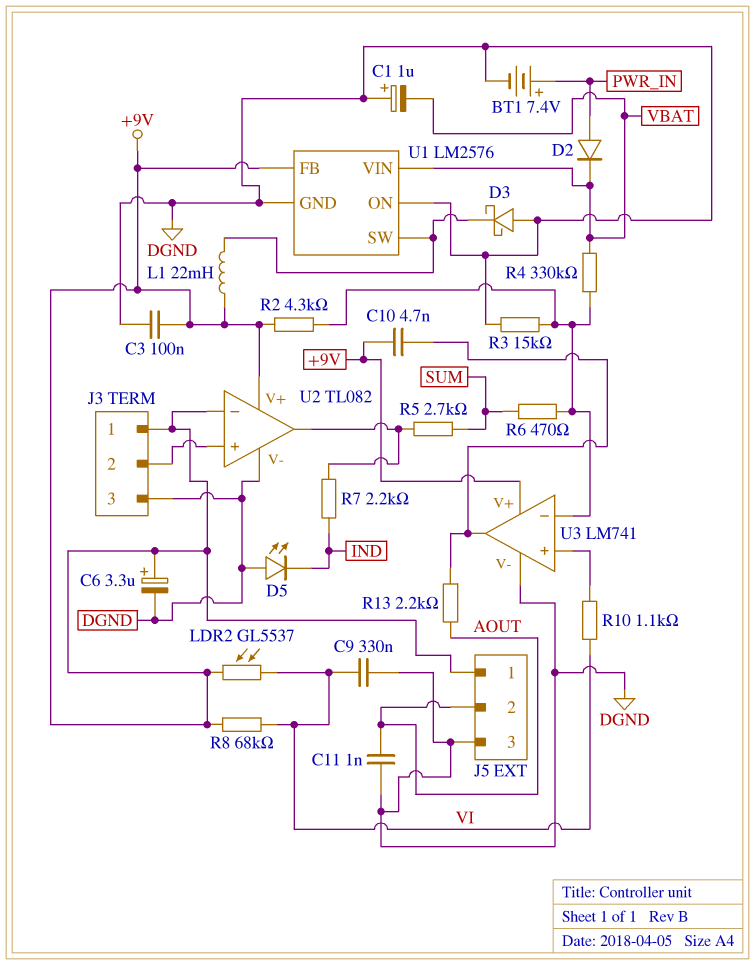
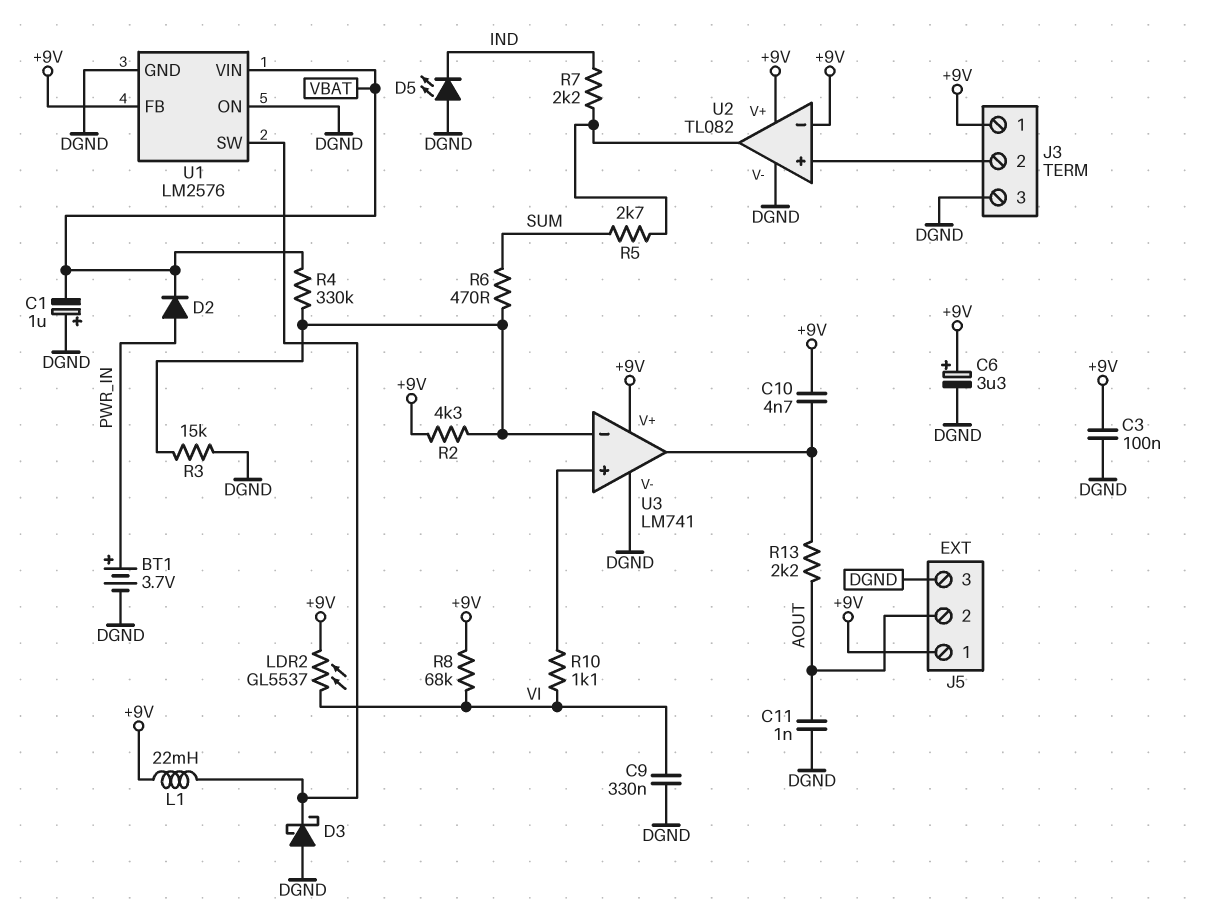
BT1: 7.4V (plus PWR_IN, minus DGND) -> 3.7V (plus PWR_IN, minus DGND)

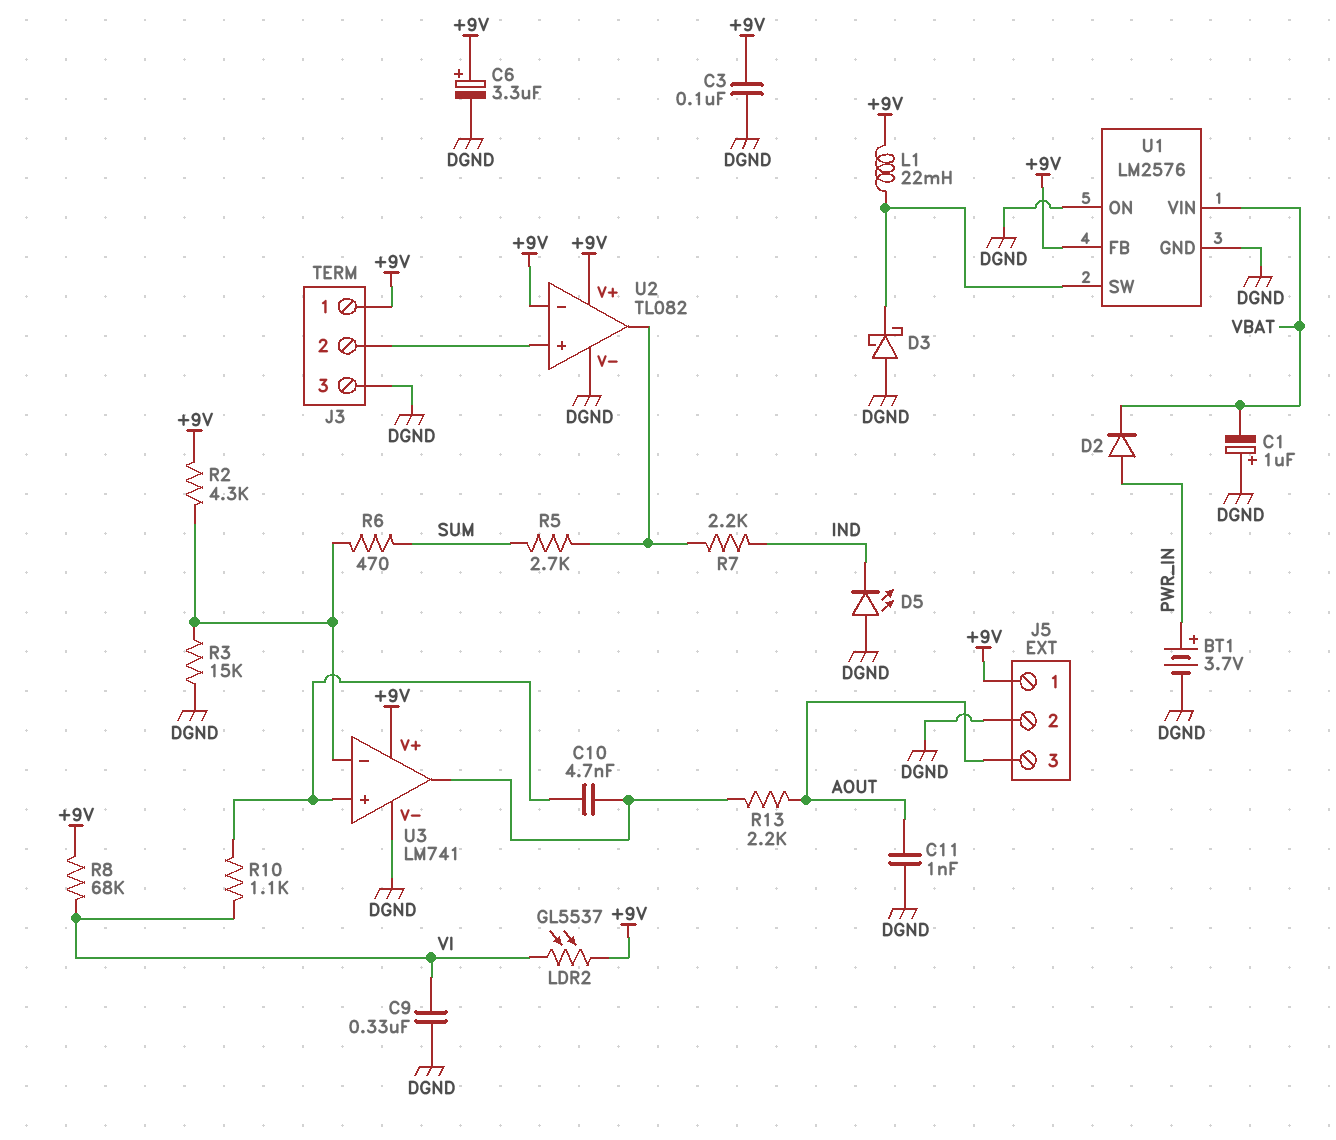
C10: 4.7nF (+9V, U3/out) -> 4.7nF (U3/in+, U3/out)
J5 pin 2: AOUT -> DGND
J5 pin 3: DGND -> AOUT
R4: 330k (U3/in-, VBAT) -> none

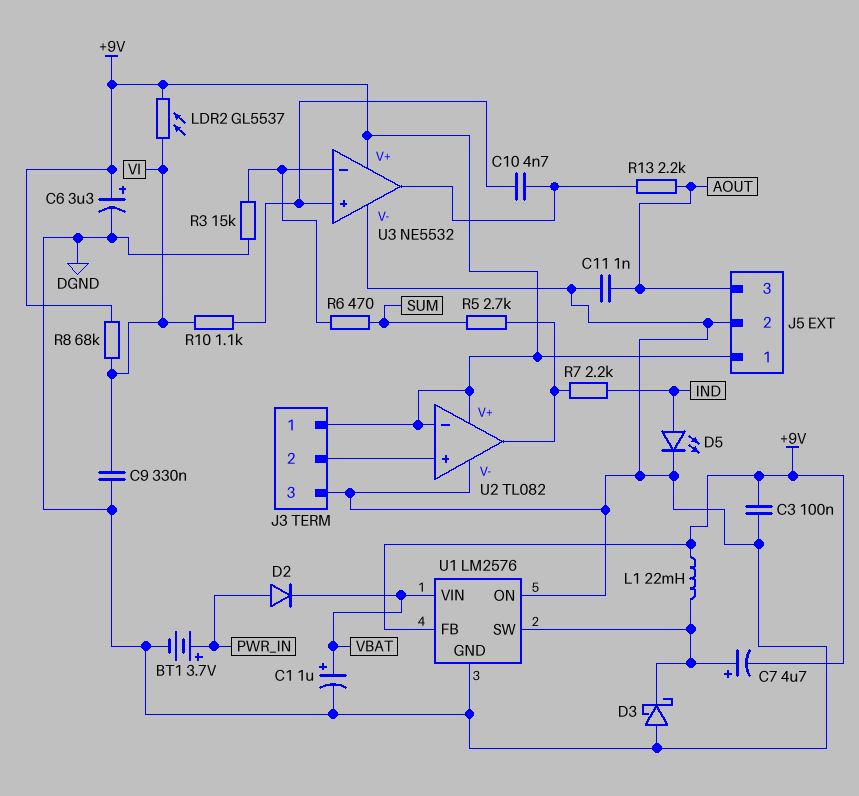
C1: 1uF (plus DGND, minus VBAT) -> 1uF (plus VBAT, minus DGND)
C7: none -> 4.7uF (plus U1/SW, minus +9V)
D5: LED (A DGND, K IND) -> LED (A IND, K DGND)
R2: 4.3k (+9V, U3/in-) -> none
U3: LM741 -> NE5532

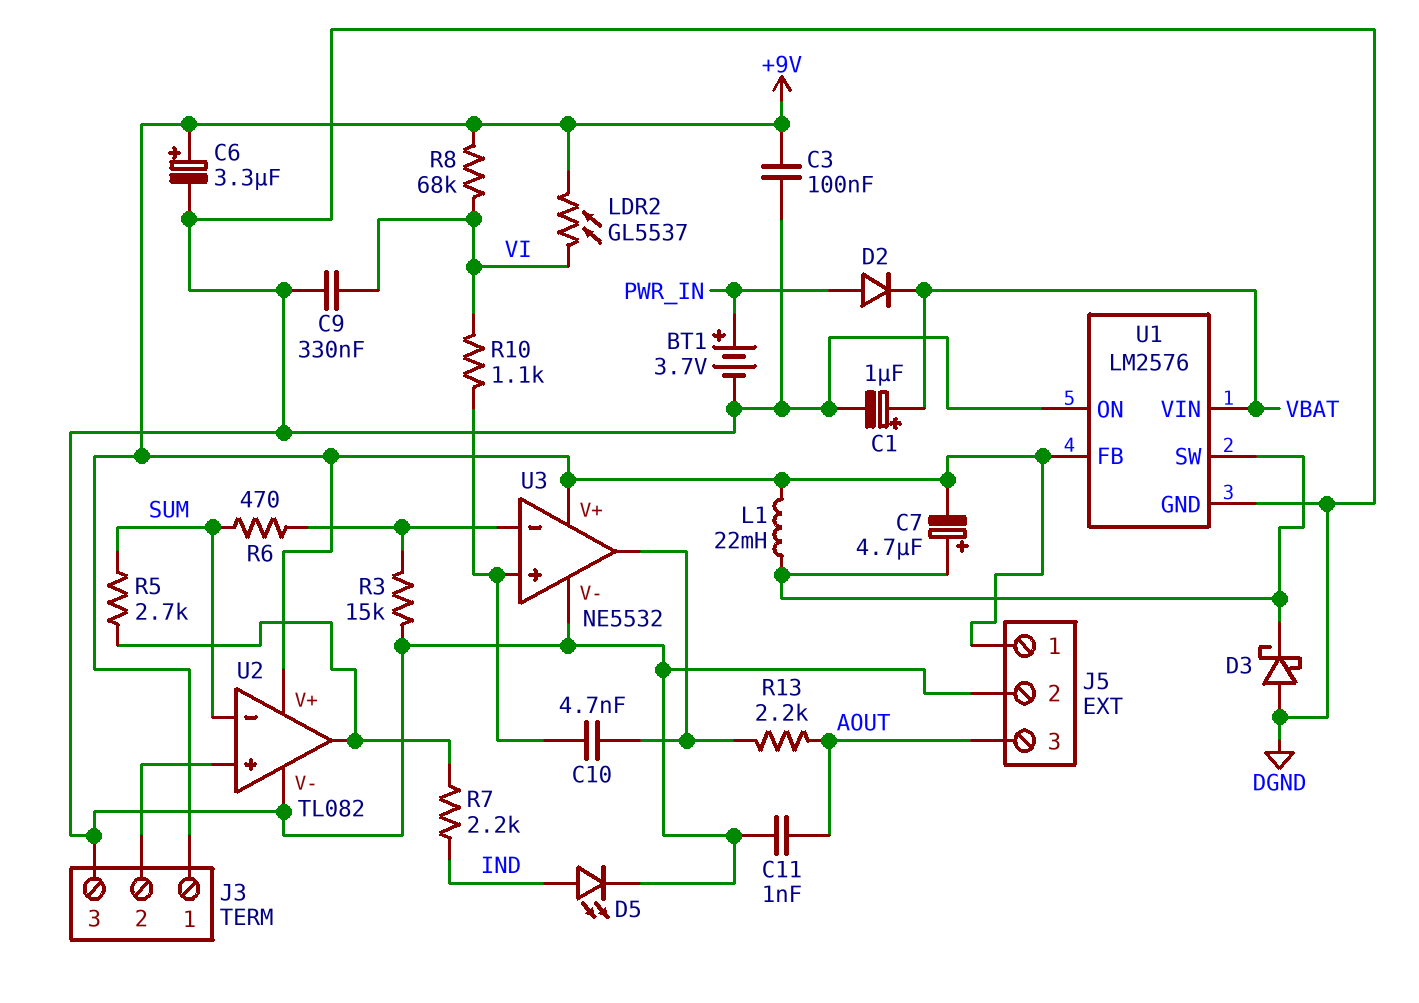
U2 pin in-: +9V -> SUM

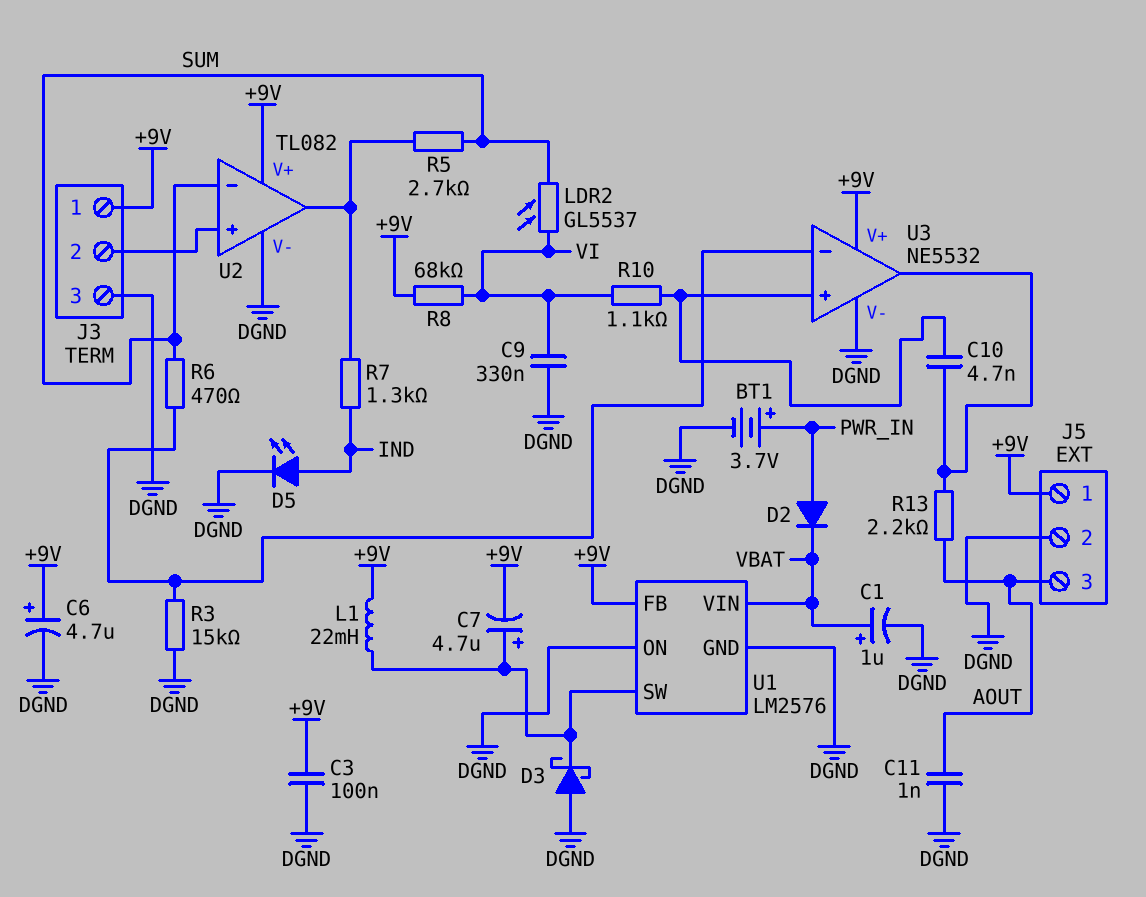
C6: 3.3uF (plus +9V, minus DGND) -> 4.7uF (plus +9V, minus DGND)
LDR2: GL5537 (+9V, VI) -> GL5537 (SUM, VI)
R7: 2.2k (IND, U2/out) -> 1.3k (IND, U2/out)

